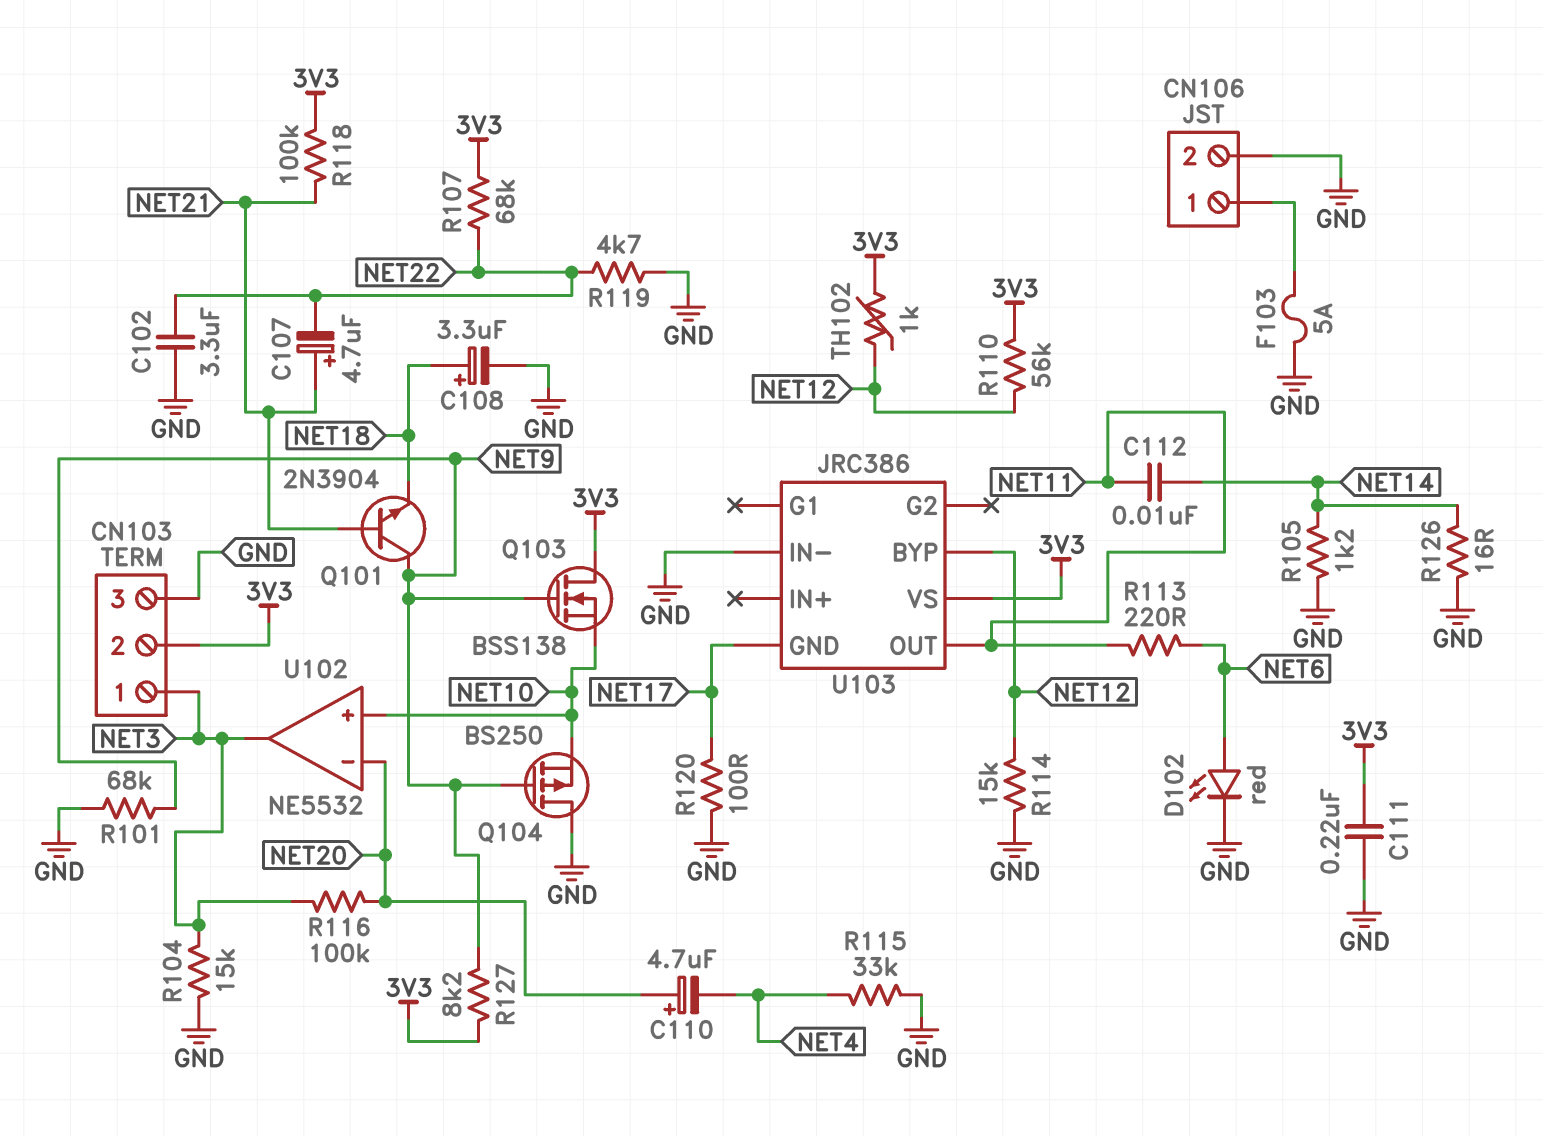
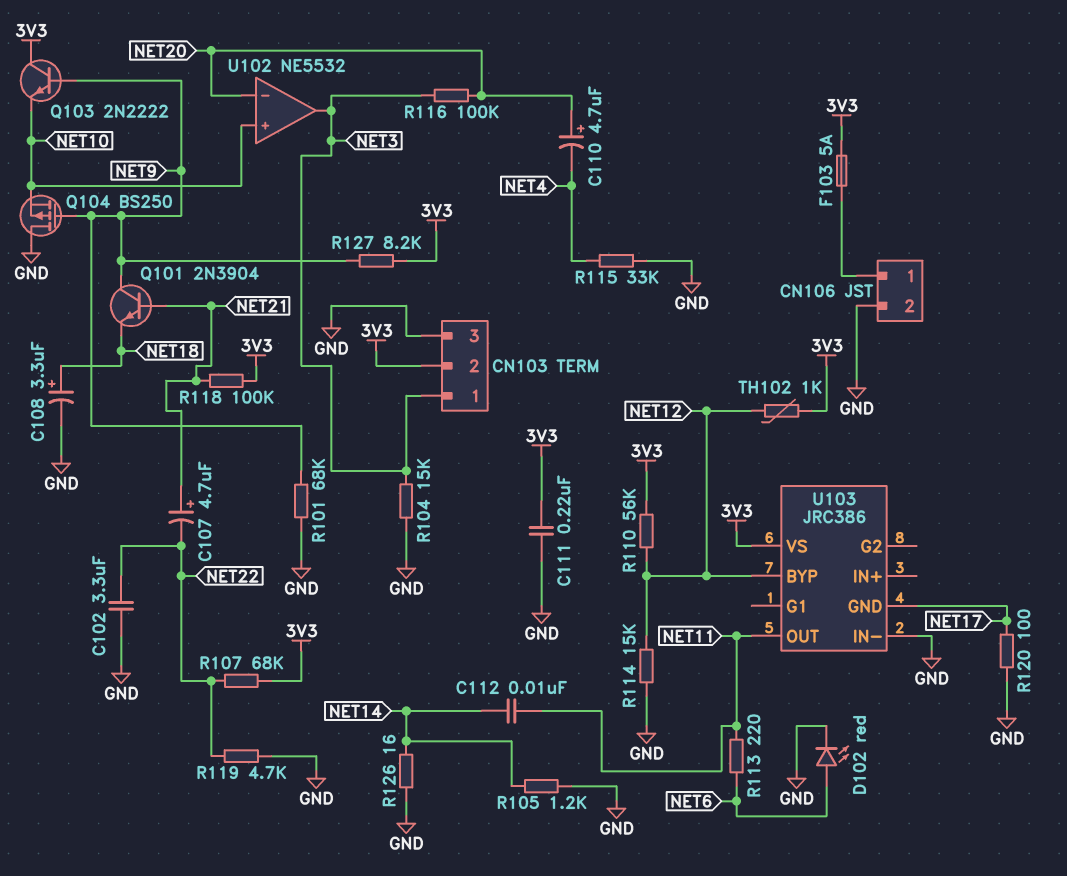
F103: 5A (CN106/1, GND) -> 5A (3V3, CN106/1)
Q103: NMOS BSS138 (G NET9, D 3V3, S NET10) -> NPN 2N2222 (B NET9, C 3V3, E NET10)

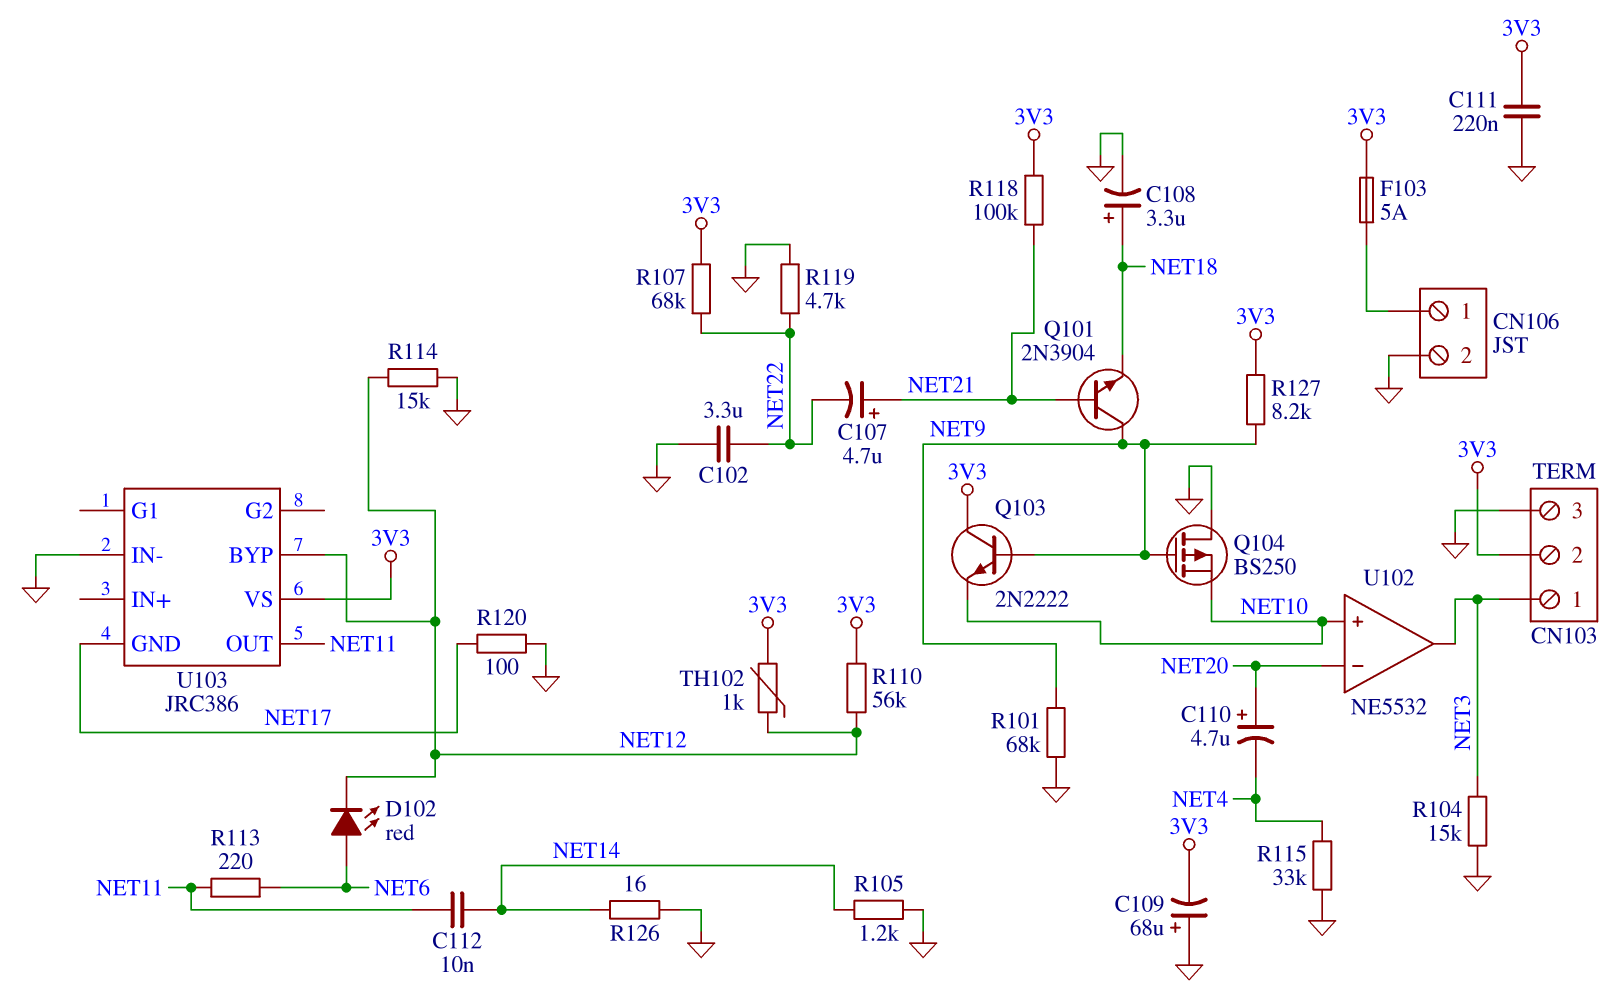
C109: none -> 68uF (plus GND, minus 3V3)
D102: LED red (A NET6, K GND) -> LED red (A NET6, K NET12)
R116: 100k (NET3, NET20) -> none

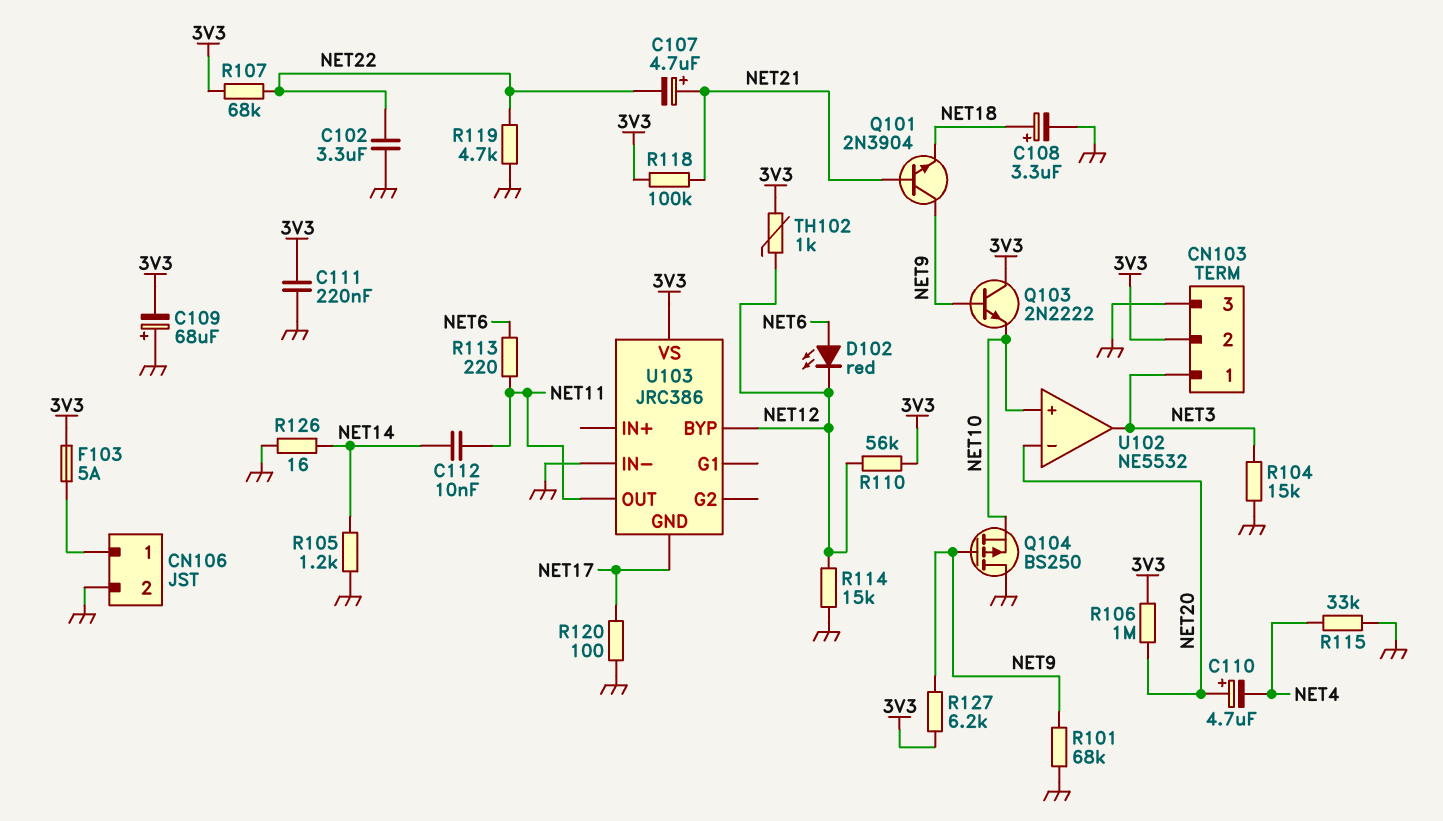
R106: none -> 1M (3V3, NET20)
R127: 8.2k (3V3, NET9) -> 6.2k (3V3, NET9)

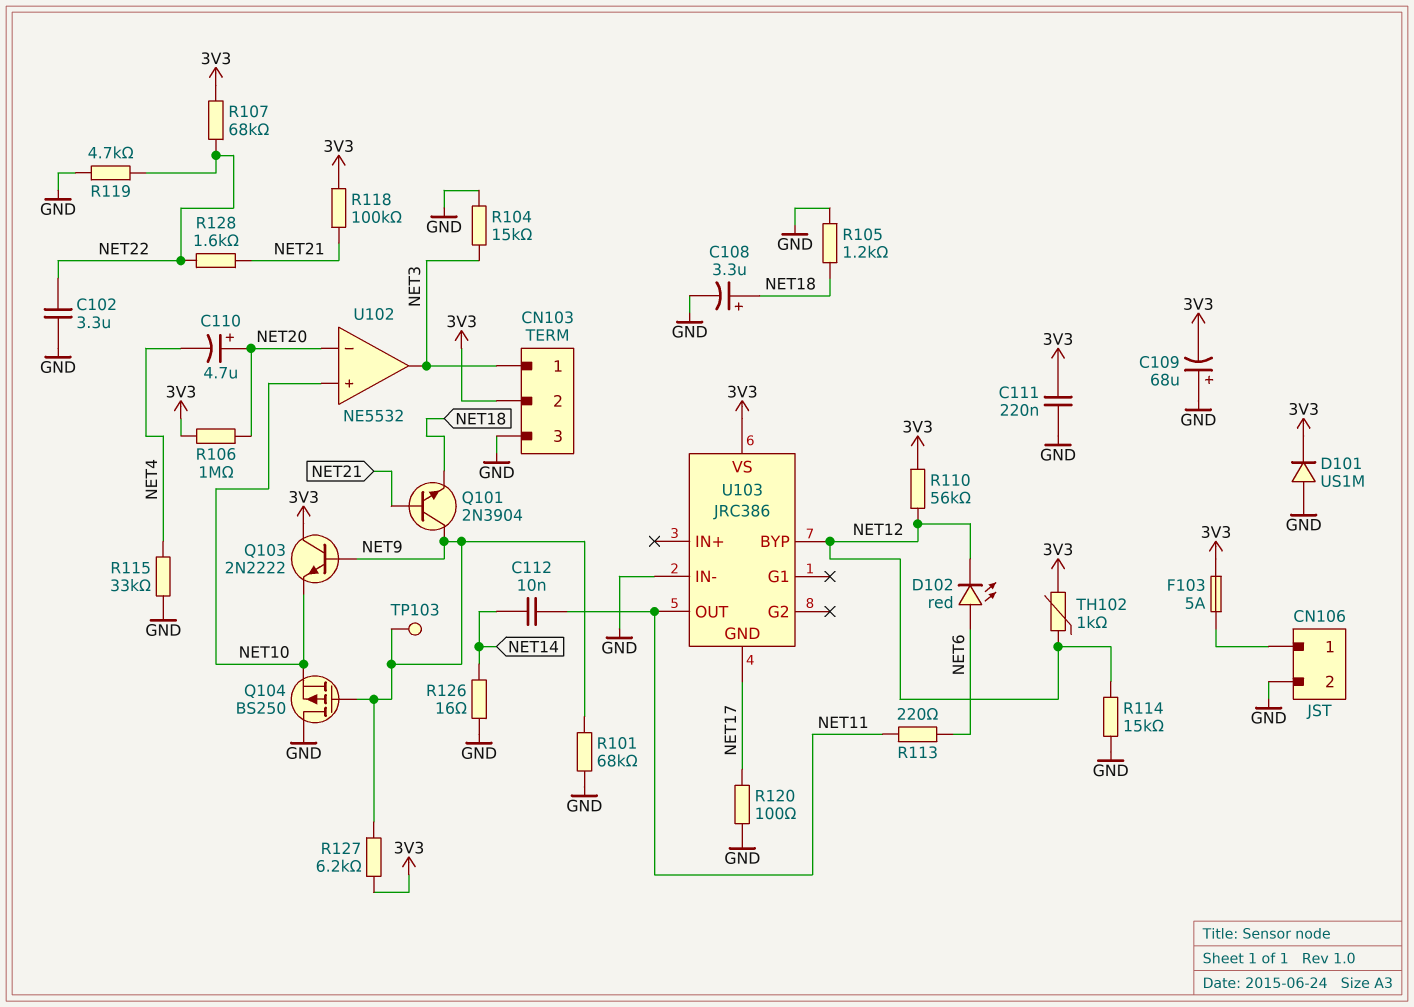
C107: 4.7uF (plus NET21, minus NET22) -> none
D101: none -> diode US1M (A GND, K 3V3)
R105: 1.2k (GND, NET14) -> 1.2k (GND, NET18)
R128: none -> 1.6k (NET21, NET22)
TP103: none -> test point (NET9)

